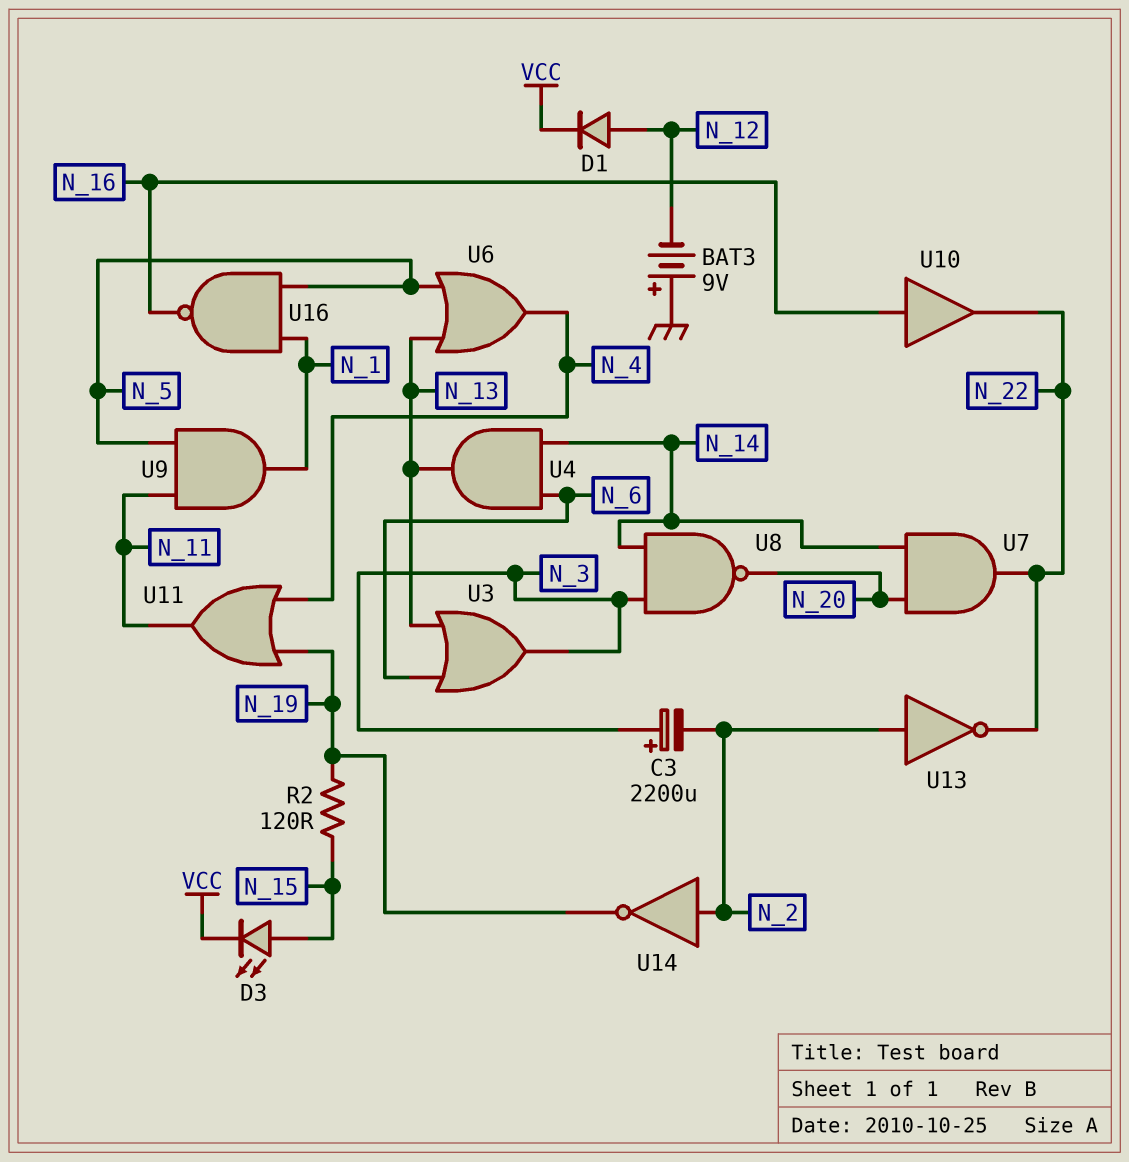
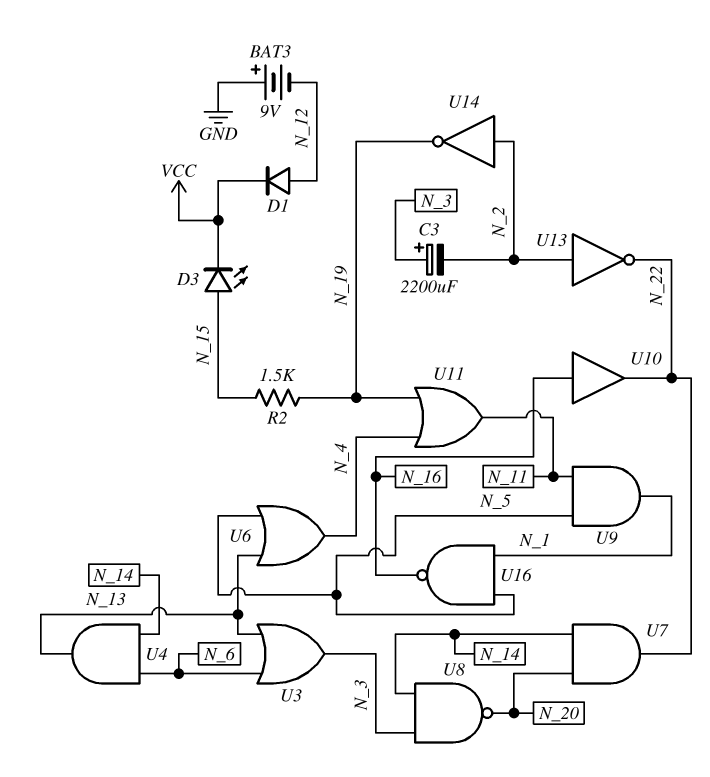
R2: 120 (N_15, N_19) -> 1.5k (N_15, N_19)

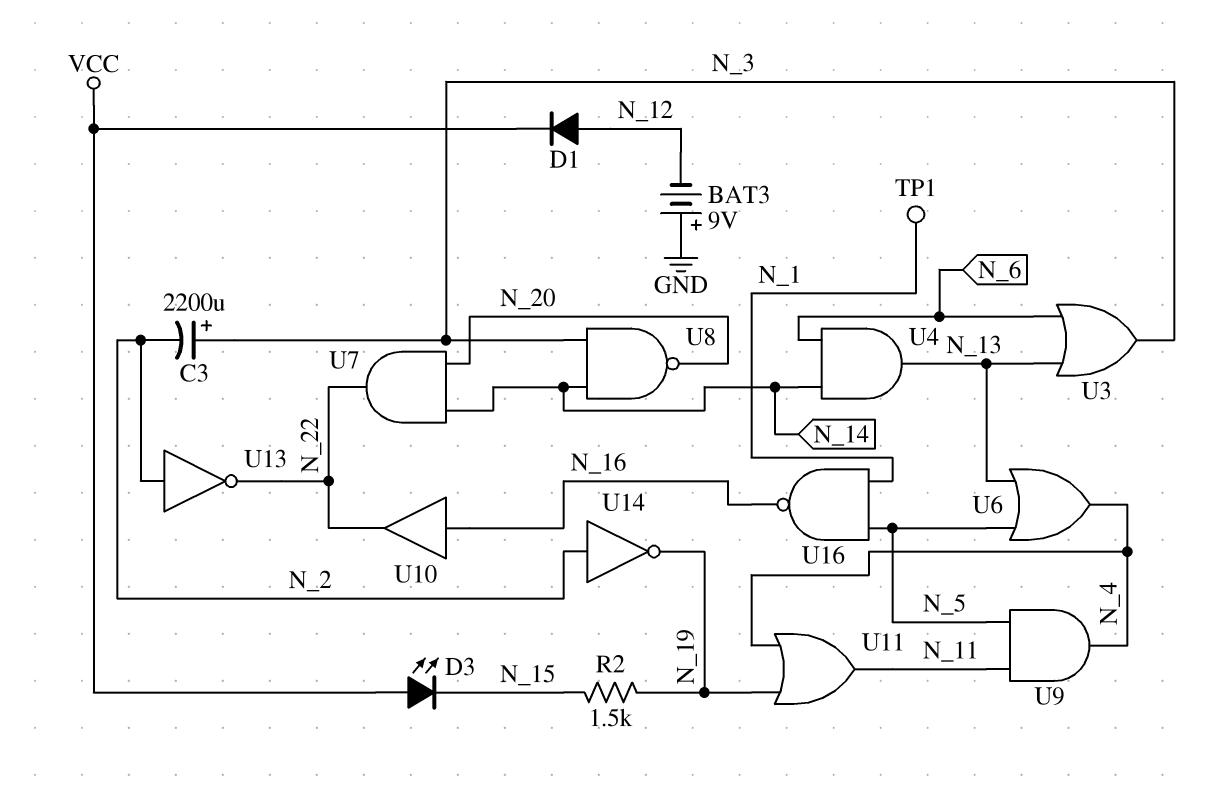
D3: LED (A N_15, K VCC) -> LED (A VCC, K N_15)
TP1: none -> test point (N_1)
U9: AND (in N_5, in N_11, out N_1) -> AND (in N_5, in N_11, out N_4)

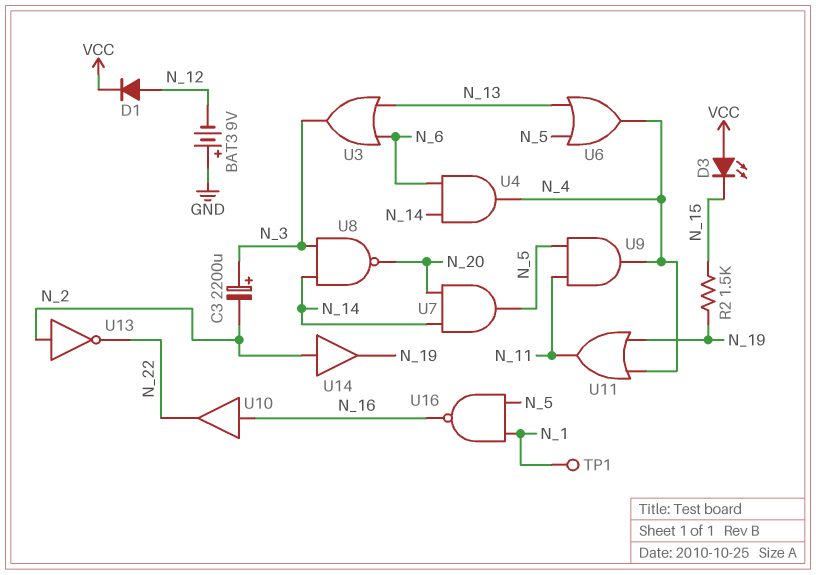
U4: AND (in N_6, in N_14, out N_13) -> AND (in N_6, in N_14, out N_4)
U7: AND (in N_14, in N_20, out N_22) -> AND (in N_14, in N_20, out N_5)
U14: NOT (in N_2, out N_19) -> buffer (in N_2, out N_19)

